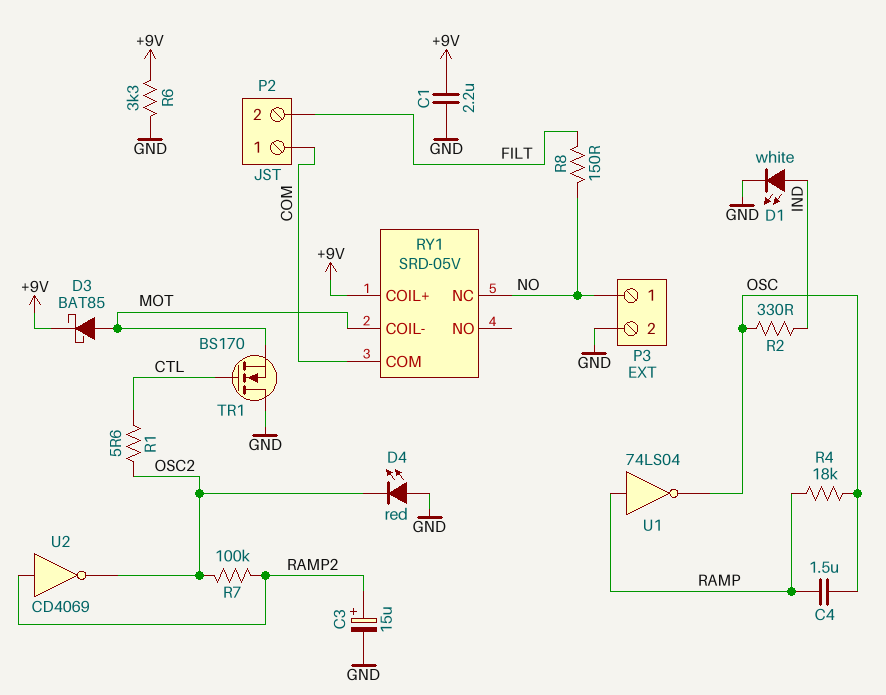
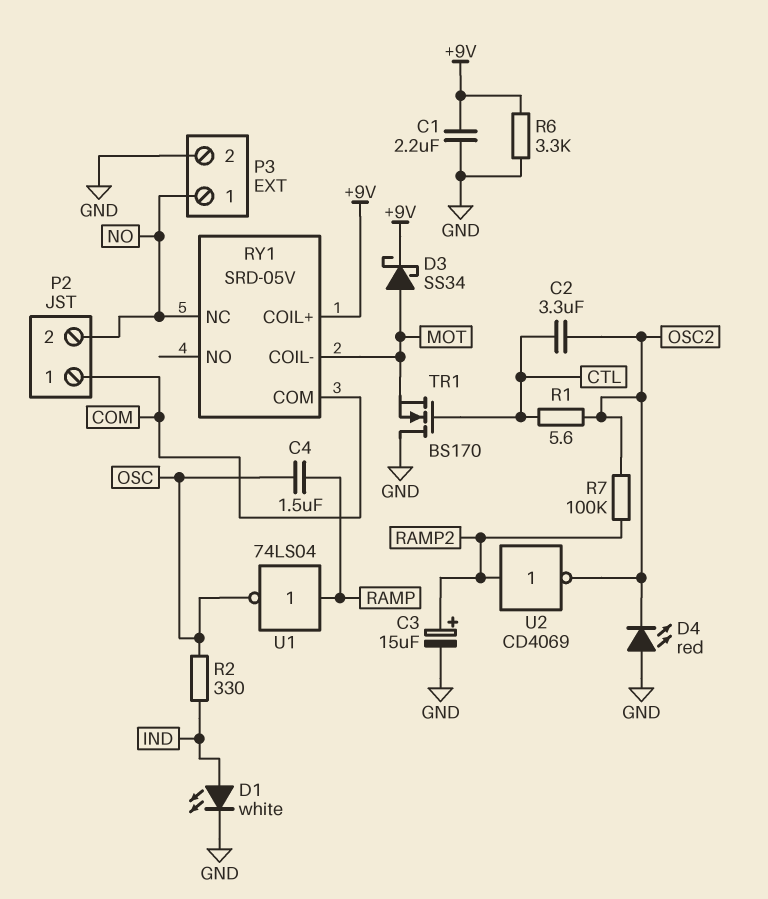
C2: none -> 3.3uF (CTL, OSC2)
D3: schottky BAT85 (A MOT, K +9V) -> schottky SS34 (A MOT, K +9V)
P2 pin 2: FILT -> NO
R4: 18k (OSC, RAMP) -> none
R8: 150 (FILT, NO) -> none

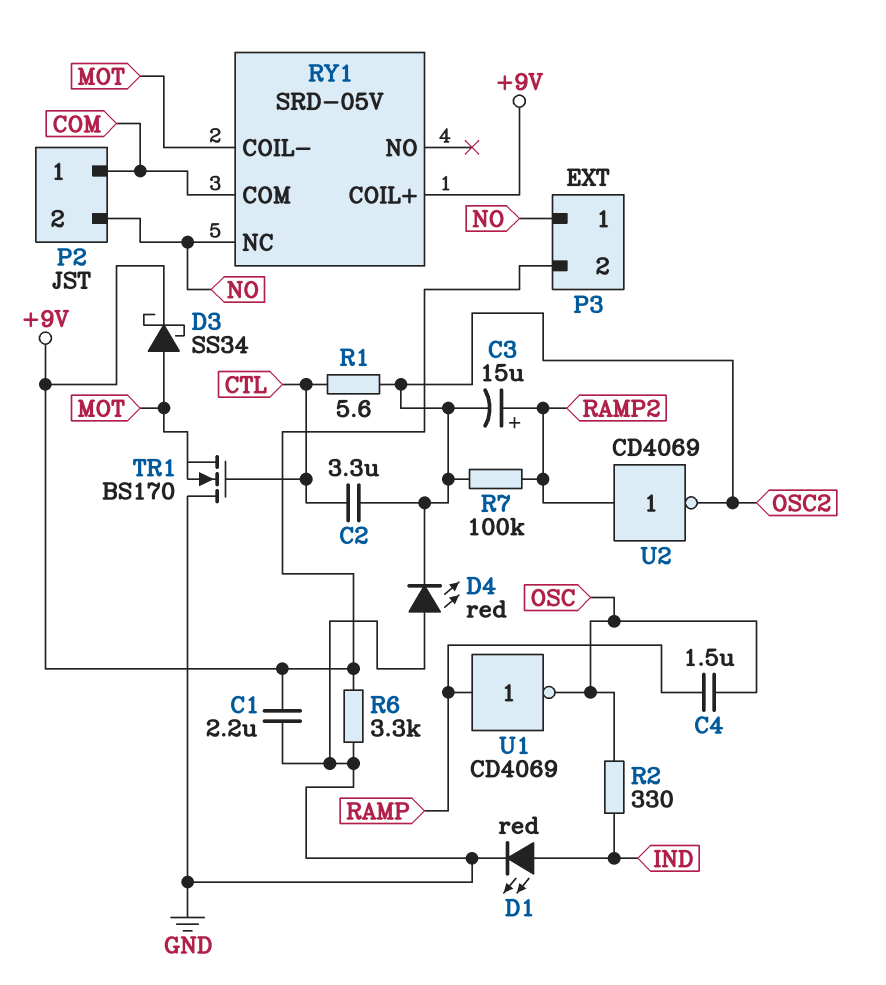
C3: 15uF (plus RAMP2, minus GND) -> 15uF (plus RAMP2, minus OSC2)
D1: LED white (A IND, K GND) -> LED red (A IND, K GND)
P3 pin 2: GND -> +9V
U1: NOT 74LS04 (in RAMP, out OSC) -> NOT CD4069 (in RAMP, out OSC)

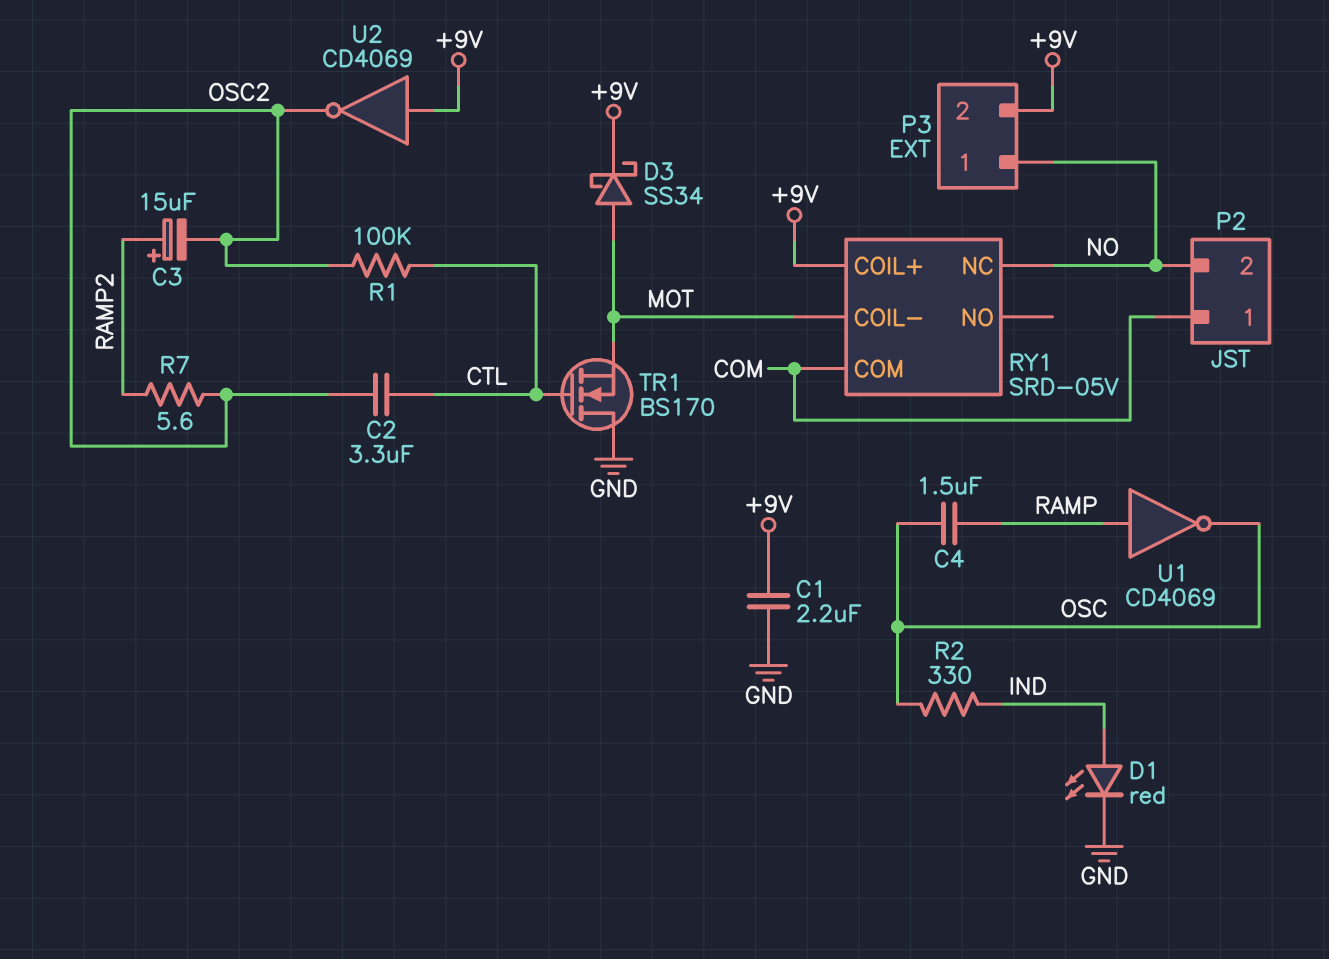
D4: LED red (A GND, K OSC2) -> none
R1: 5.6 (CTL, OSC2) -> 100k (CTL, OSC2)
R6: 3.3k (+9V, GND) -> none
R7: 100k (OSC2, RAMP2) -> 5.6 (OSC2, RAMP2)
U2: NOT CD4069 (in RAMP2, out OSC2) -> NOT CD4069 (in +9V, out OSC2)

